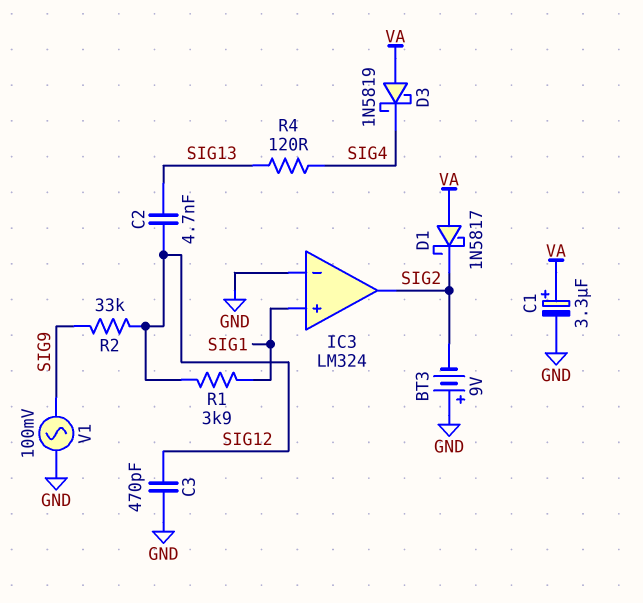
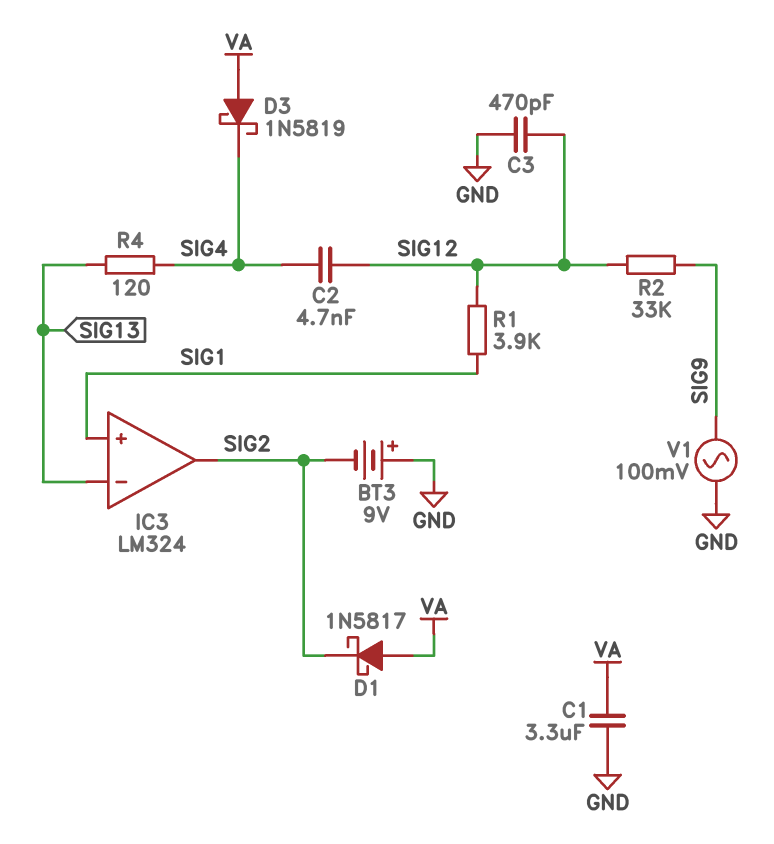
C1: 3.3uF (plus VA, minus GND) -> 3.3uF (GND, VA)
C2: 4.7nF (SIG12, SIG13) -> 4.7nF (SIG4, SIG12)
IC3 pin in-: GND -> SIG13

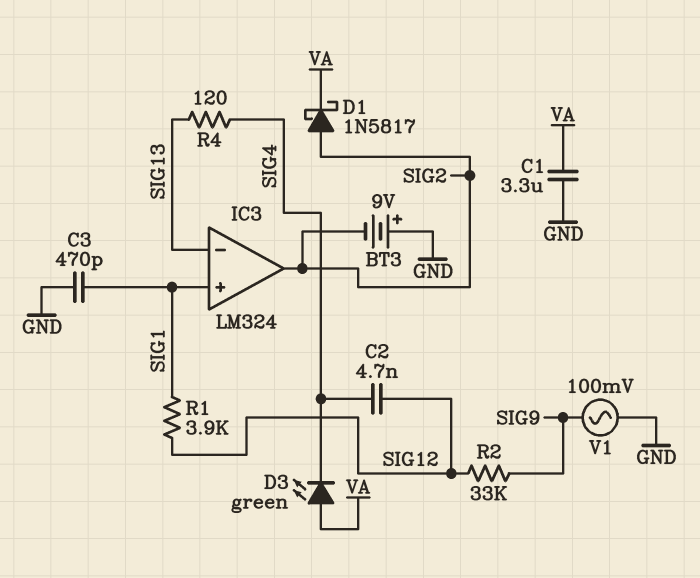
C3: 470pF (GND, SIG12) -> 470pF (GND, SIG1)
D1: schottky 1N5817 (A VA, K SIG2) -> schottky 1N5817 (A SIG2, K VA)
D3: schottky 1N5819 (A VA, K SIG4) -> LED green (A VA, K SIG4)

